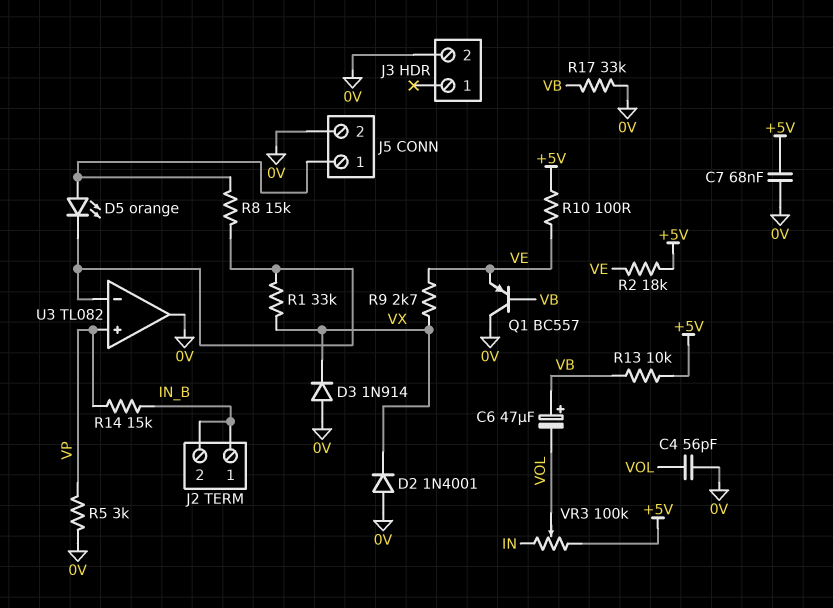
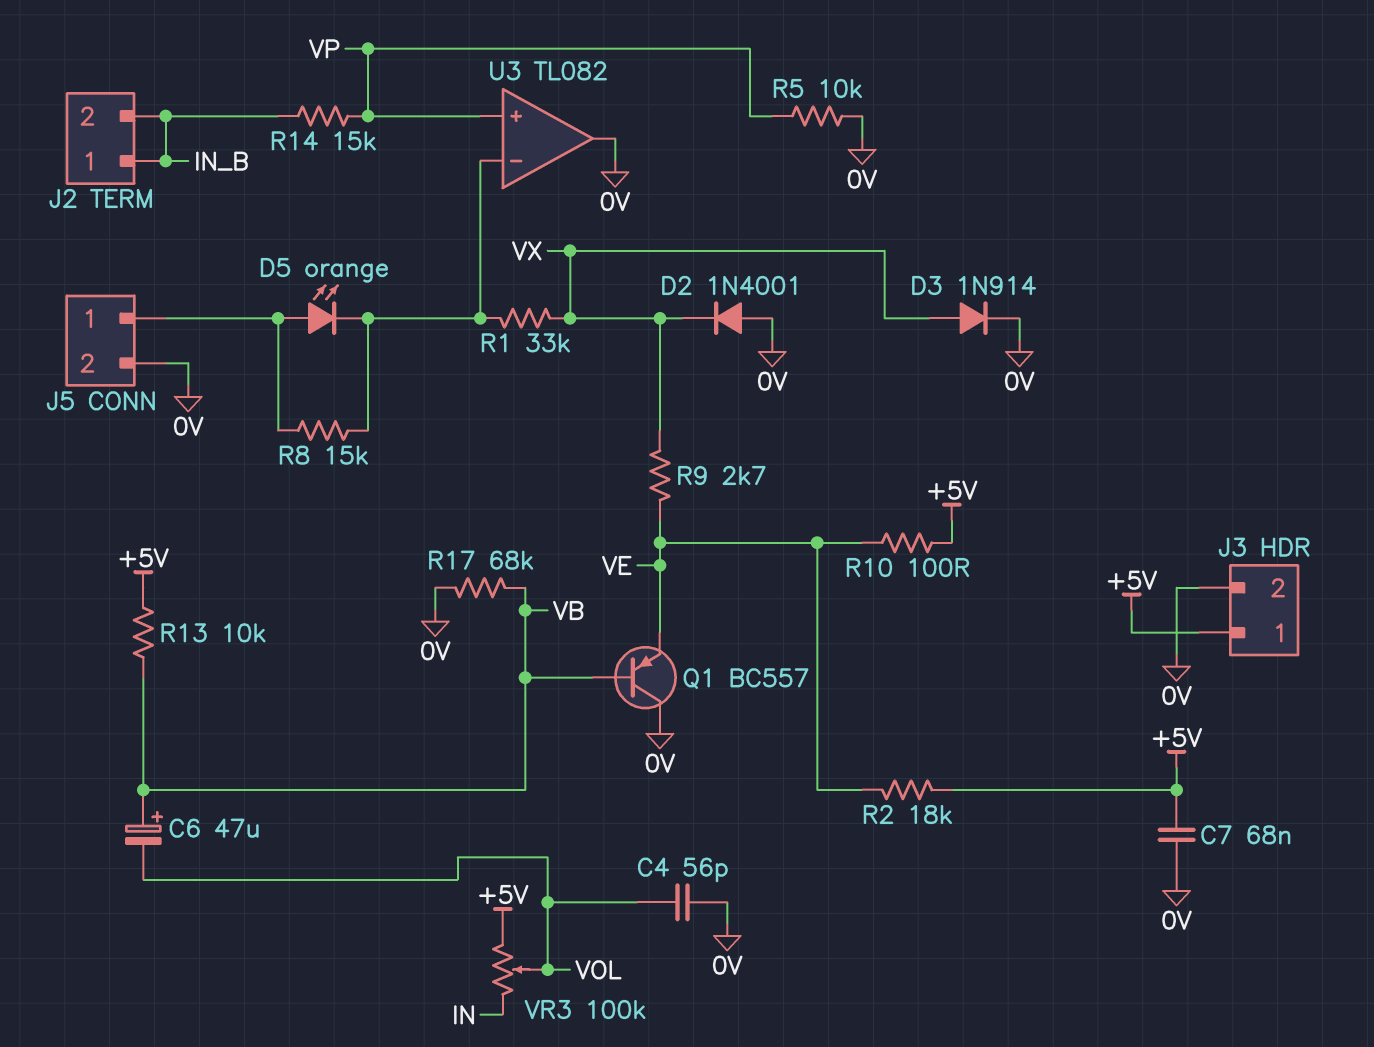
D3: diode 1N914 (A 0V, K VX) -> diode 1N914 (A VX, K 0V)
J3 pin 1: none -> +5V
R5: 3k (0V, VP) -> 10k (0V, VP)
R17: 33k (0V, VB) -> 68k (0V, VB)

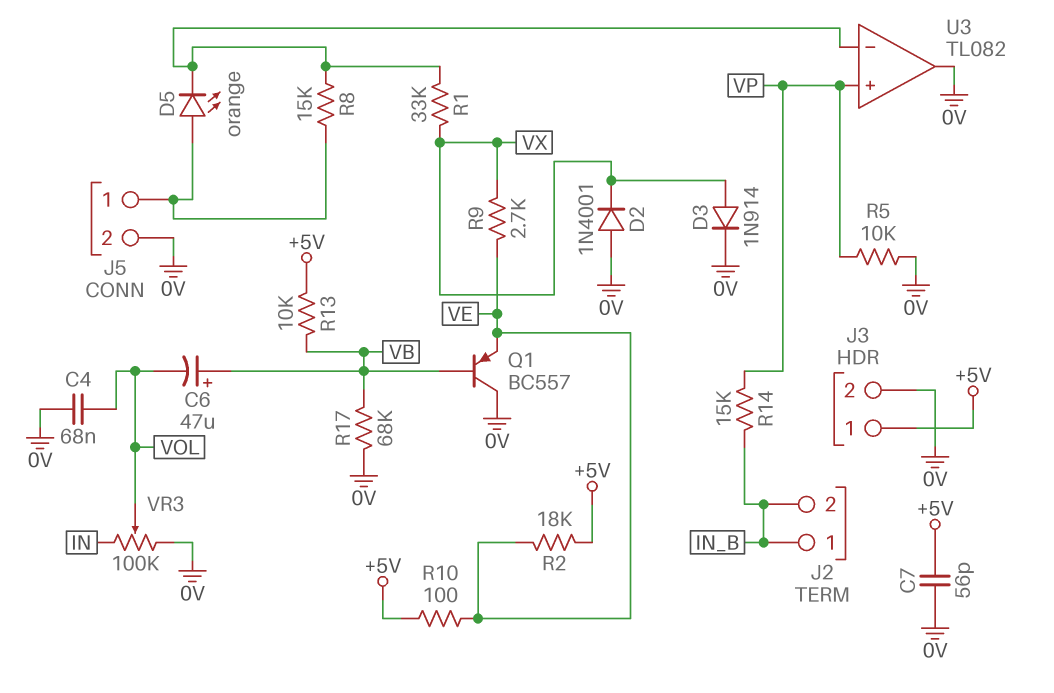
C4: 56pF (0V, VOL) -> 68nF (0V, VOL)
C7: 68nF (+5V, 0V) -> 56pF (+5V, 0V)
VR3: 100k (+5V, IN, wiper VOL) -> 100k (0V, IN, wiper VOL)

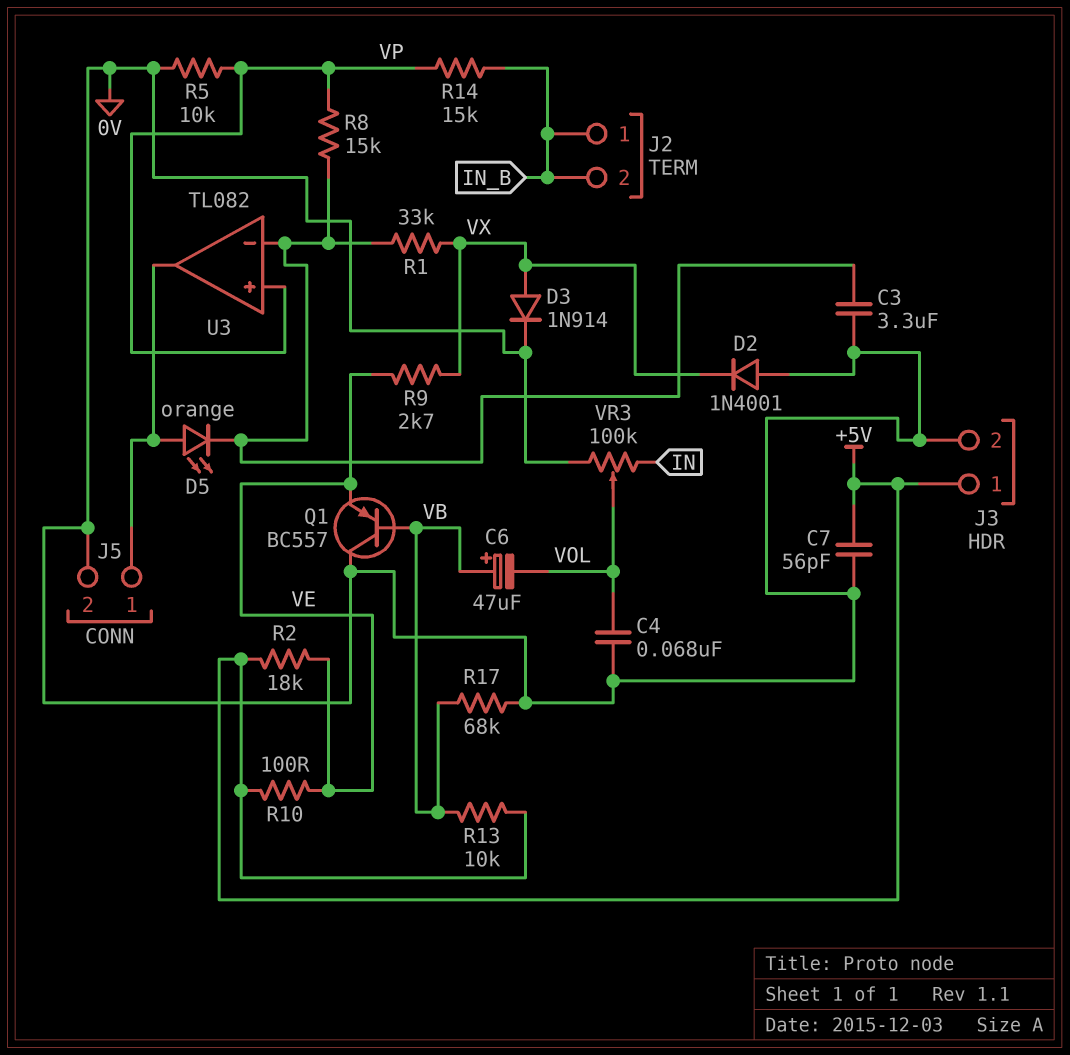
C3: none -> 3.3uF (0V, U3/in-)
R8: 15k (J5/1, U3/in-) -> 15k (U3/in-, VP)
U3 pin out: 0V -> J5/1

